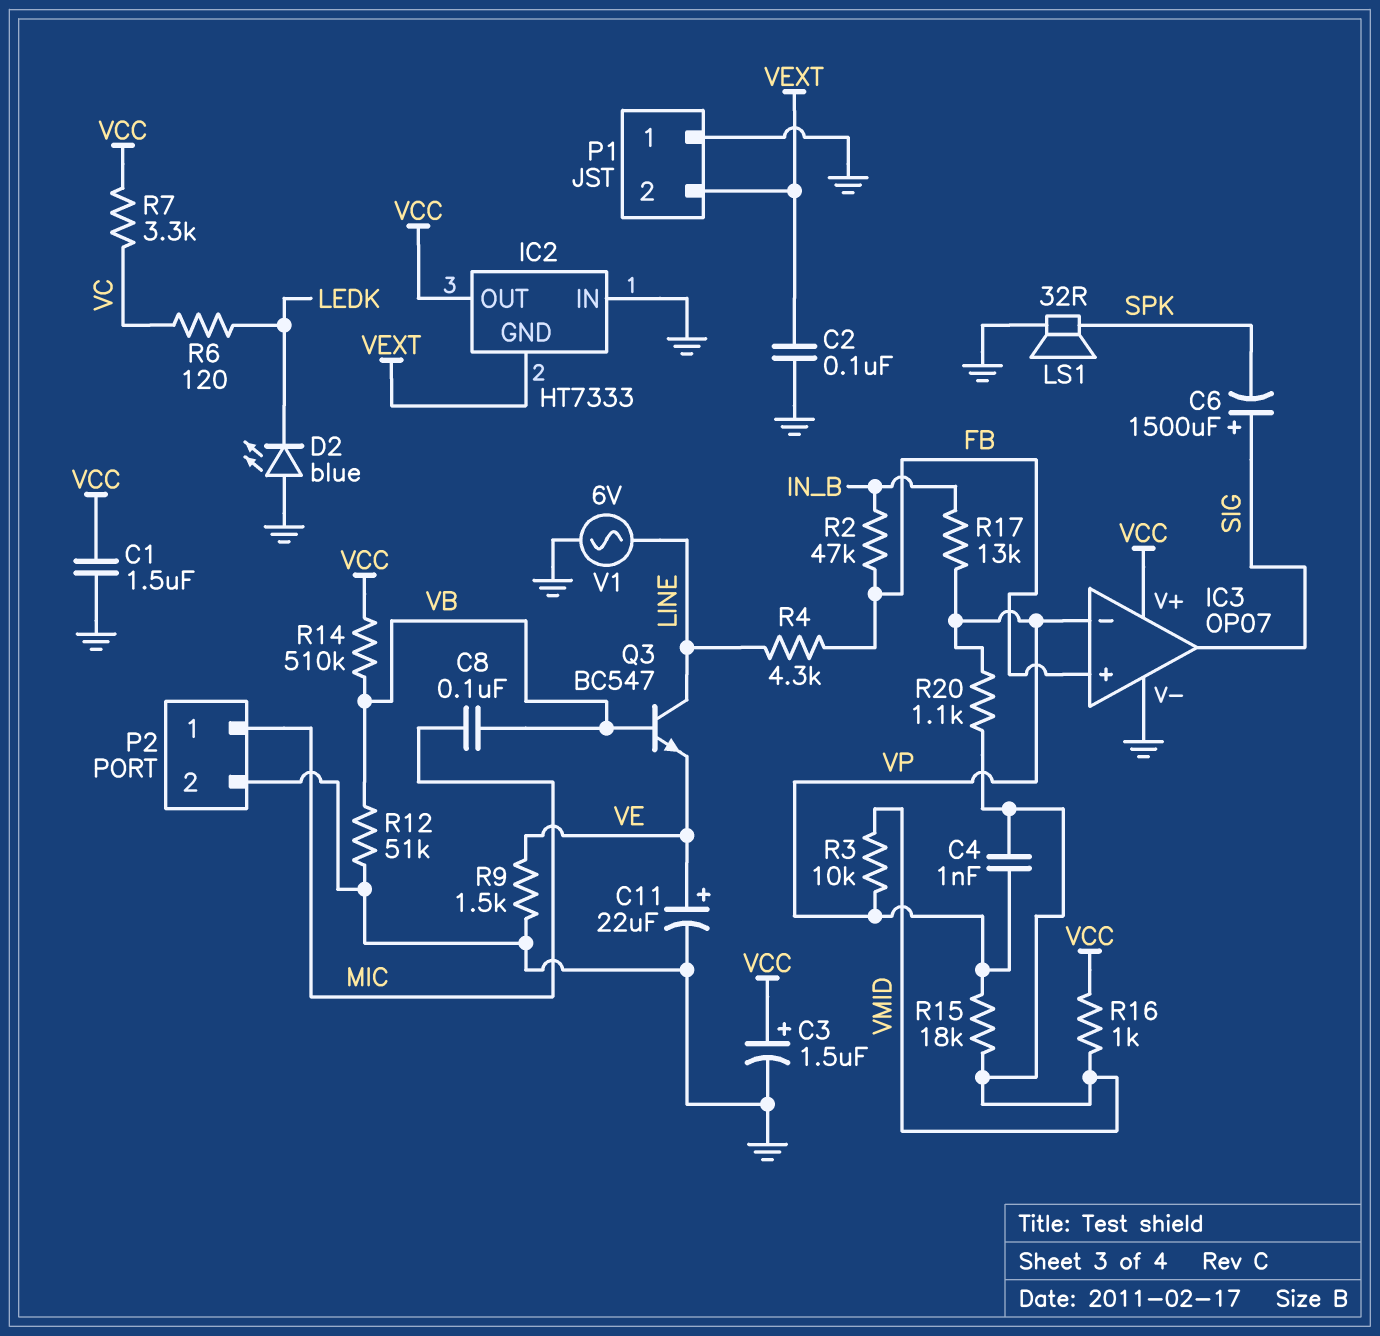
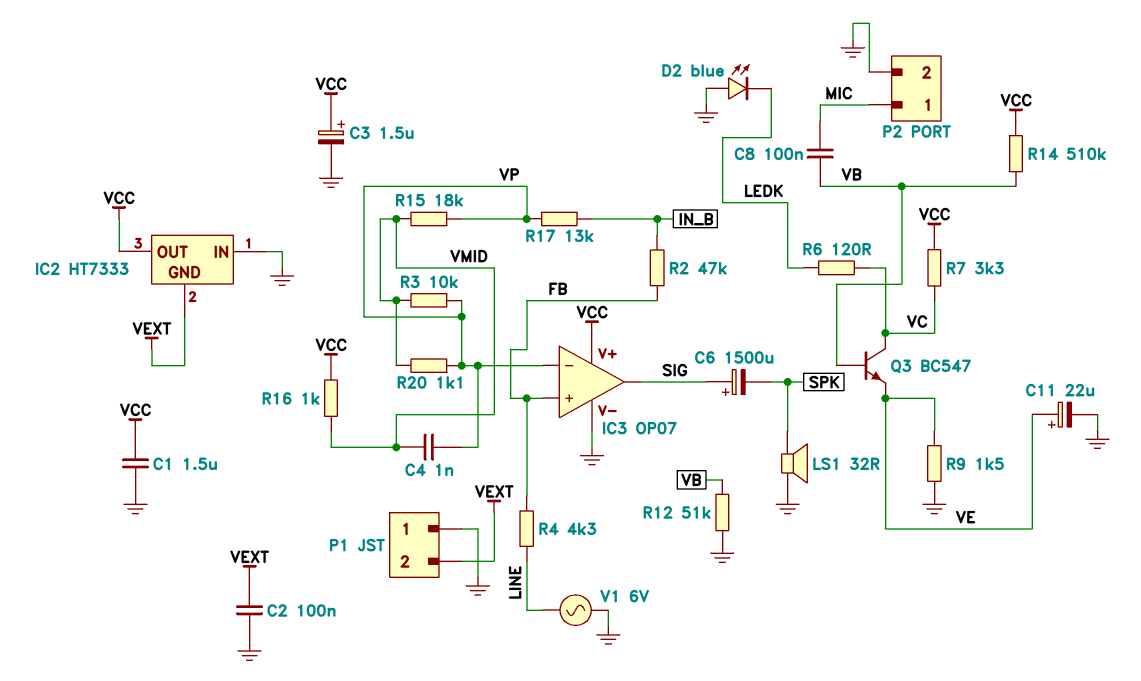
Q3: NPN BC547 (B VB, C LINE, E VE) -> NPN BC547 (B VB, C VC, E VE)

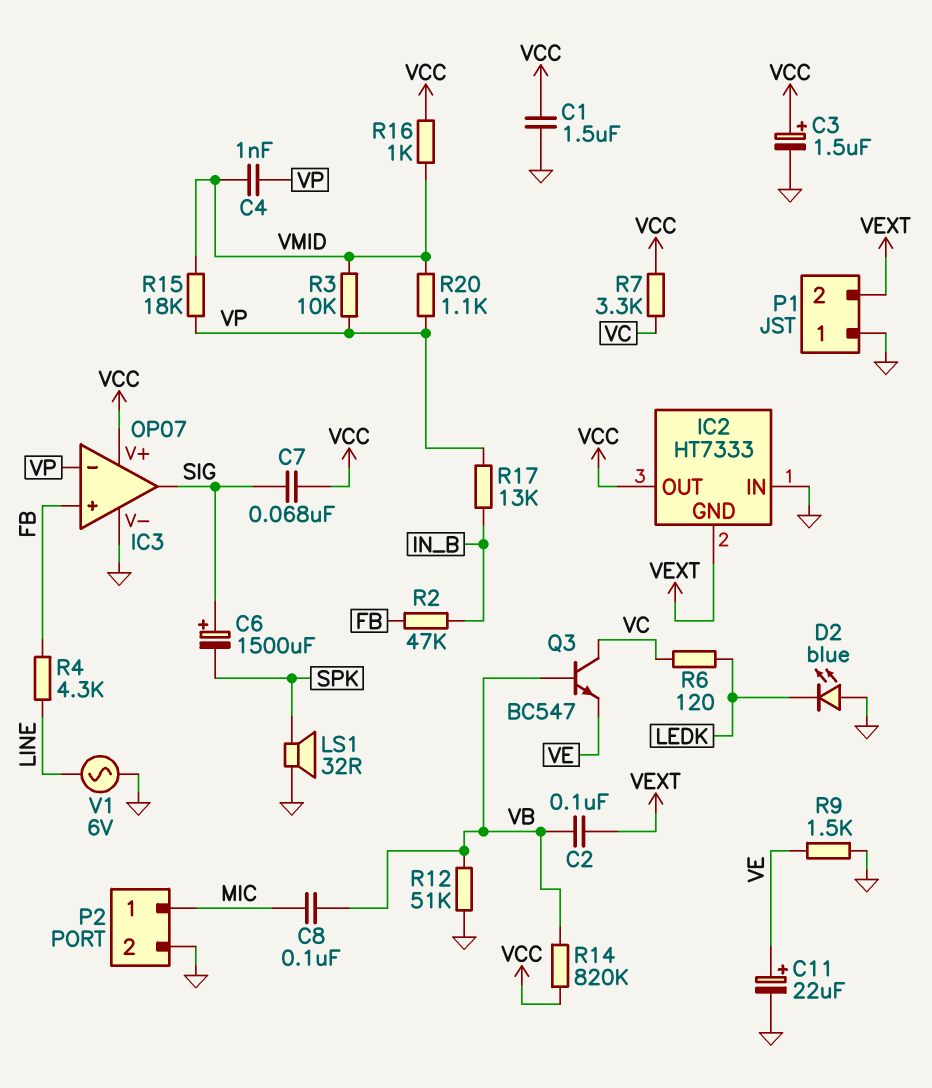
C2: 100nF (GND, VEXT) -> 100nF (VB, VEXT)
C7: none -> 68nF (SIG, VCC)
R14: 510k (VB, VCC) -> 820k (VB, VCC)

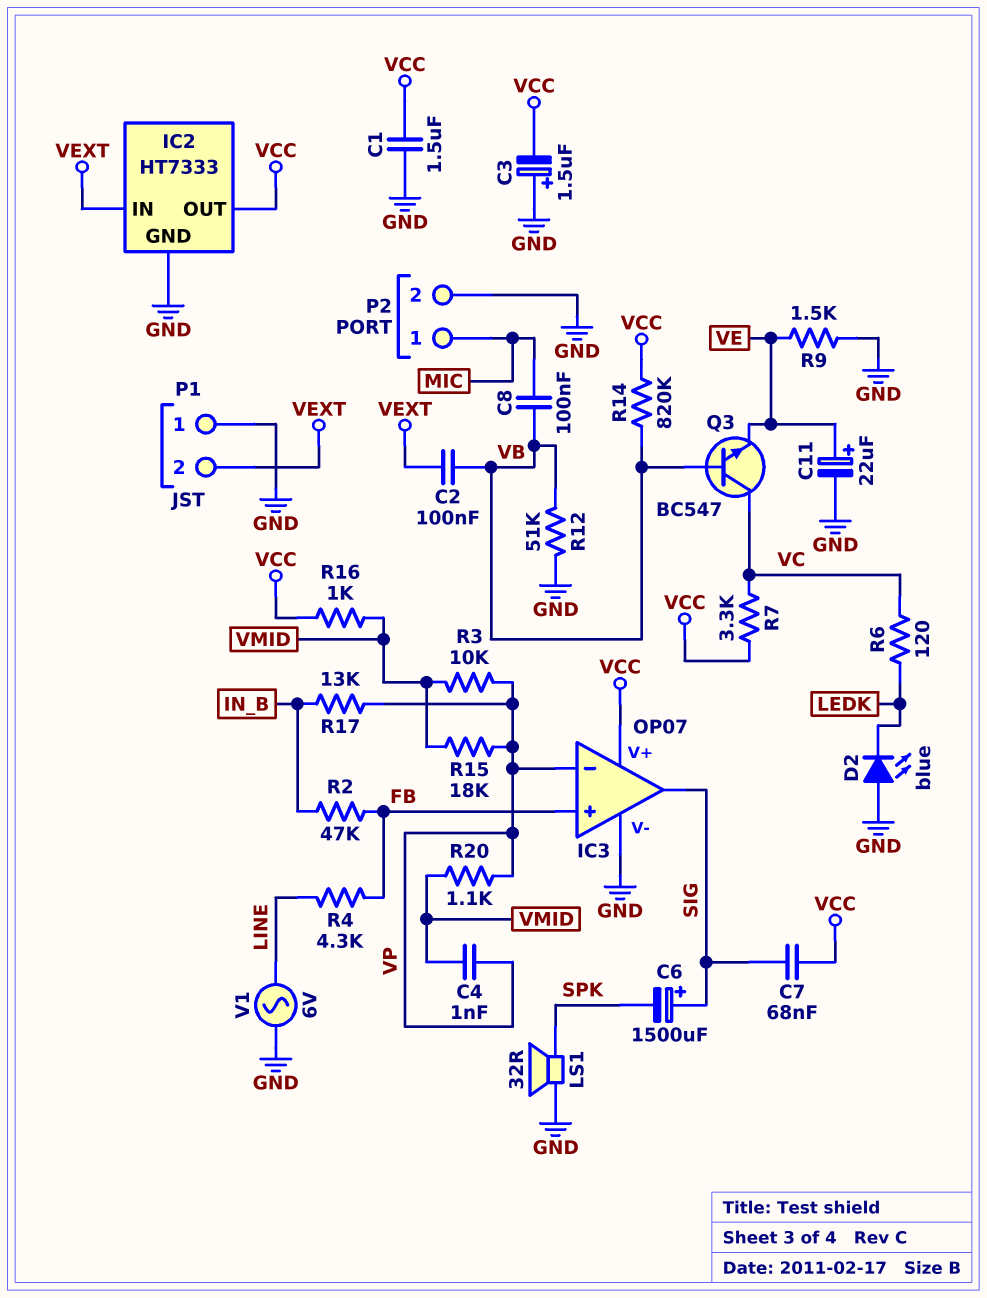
C3: 1.5uF (plus VCC, minus GND) -> 1.5uF (plus GND, minus VCC)
IC2 pin GND: VEXT -> GND
IC2 pin IN: GND -> VEXT

